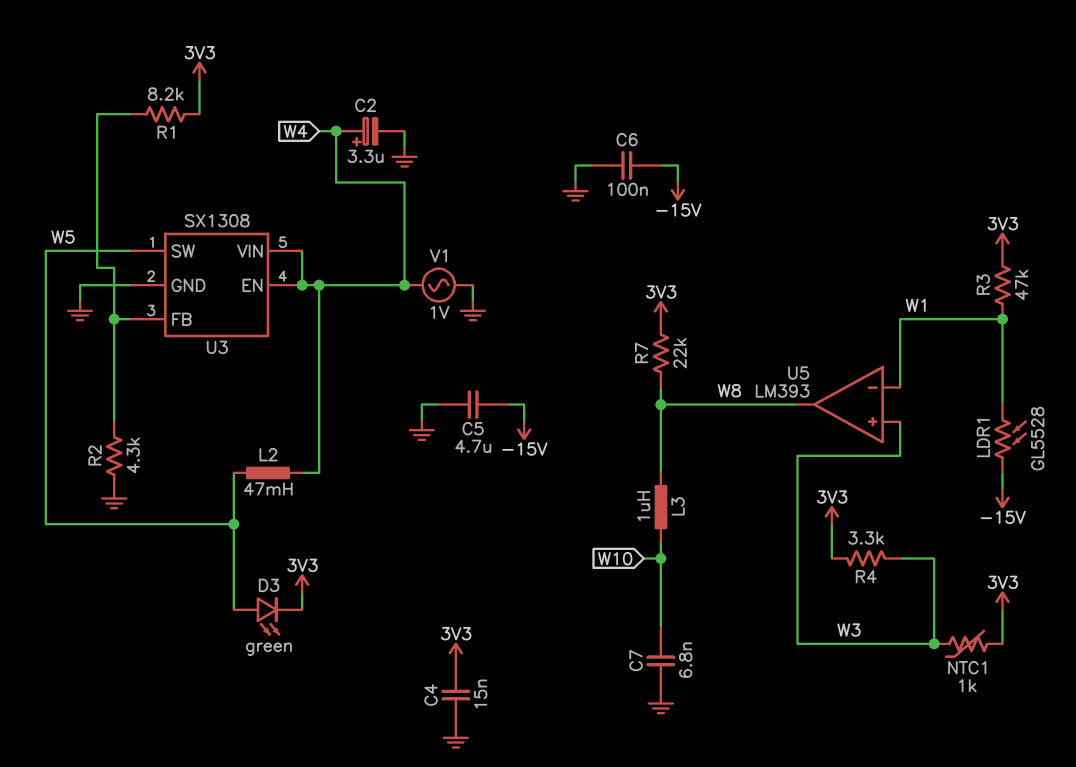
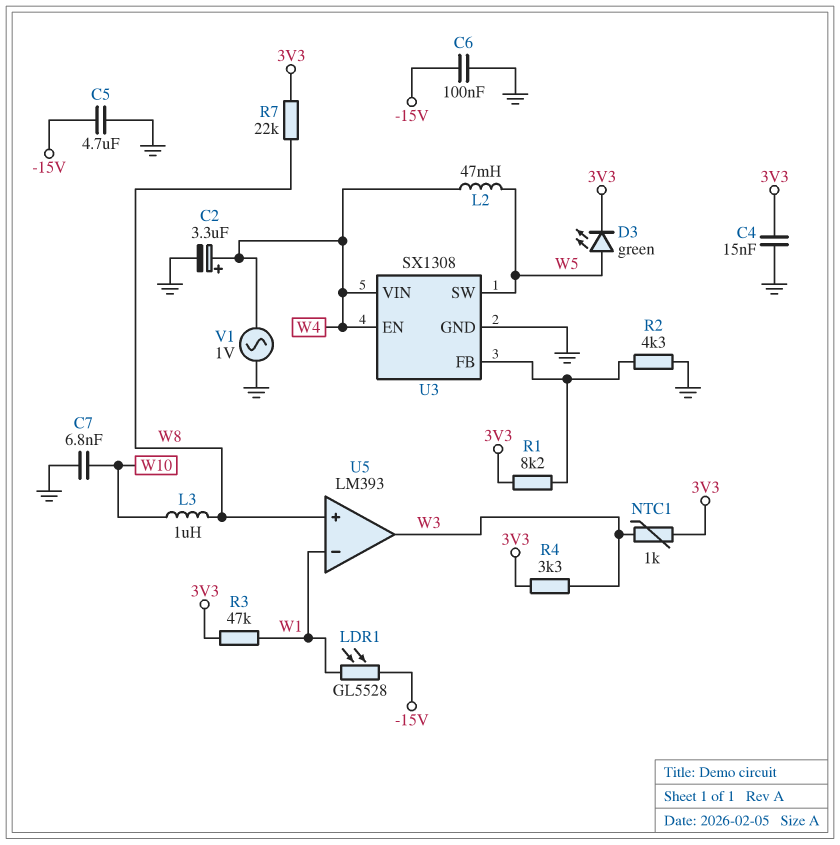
U5 pin in+: W3 -> W8
U5 pin out: W8 -> W3

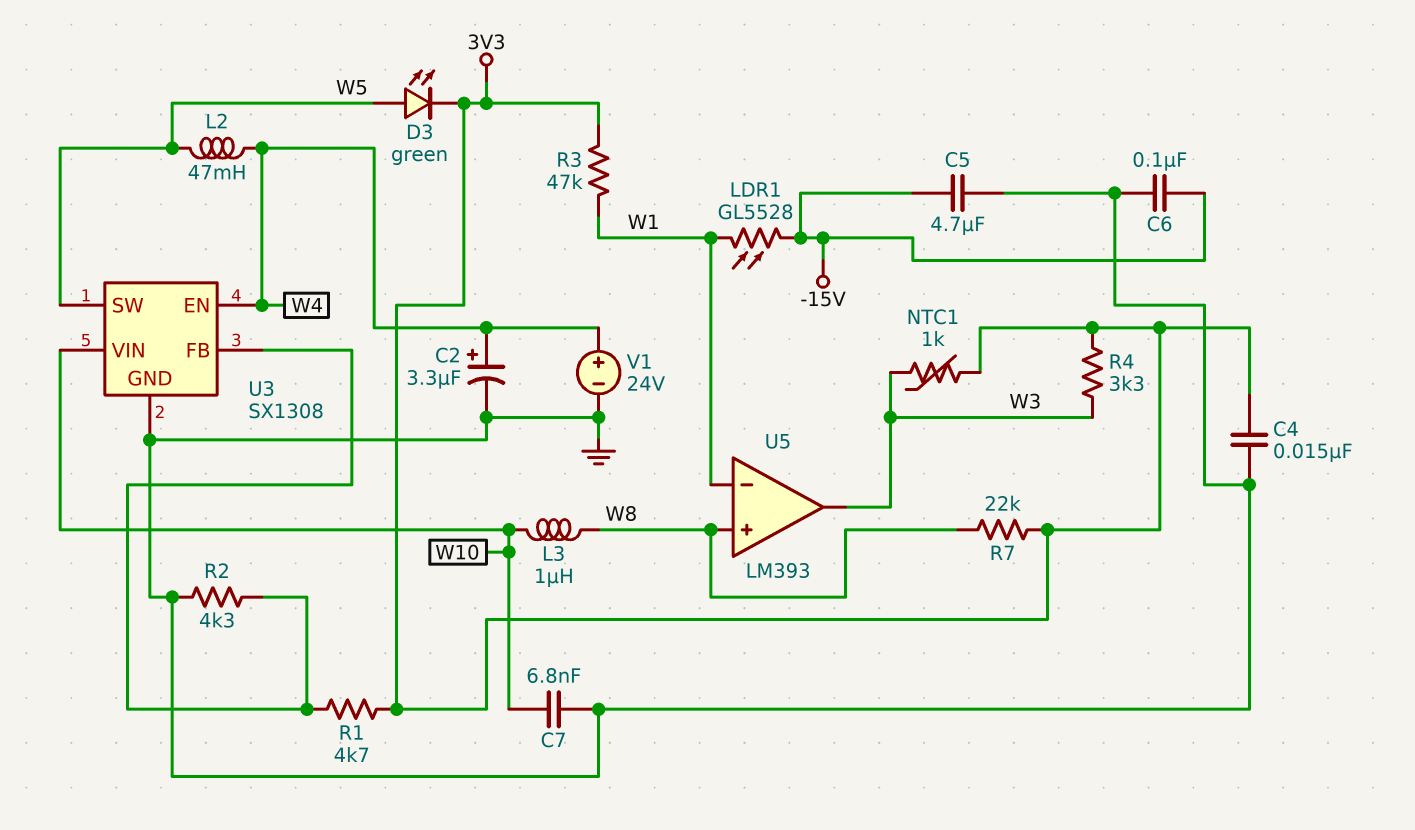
R1: 8.2k (3V3, U3/FB) -> 4.7k (3V3, U3/FB)
U3 pin VIN: W4 -> W10
V1: AC 1V (GND, W4) -> 24V (plus W4, minus GND)

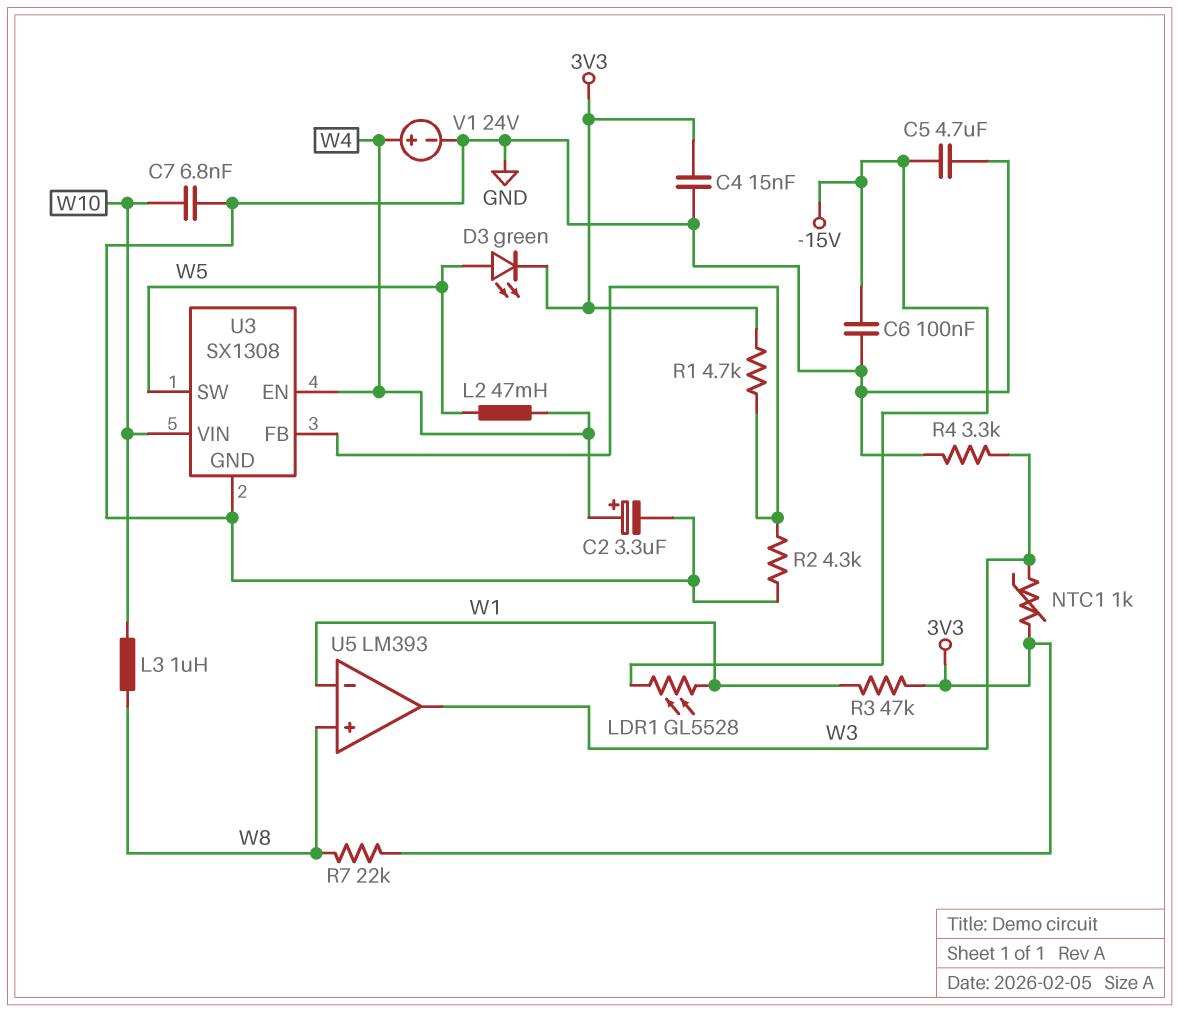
R4: 3.3k (3V3, W3) -> 3.3k (GND, W3)

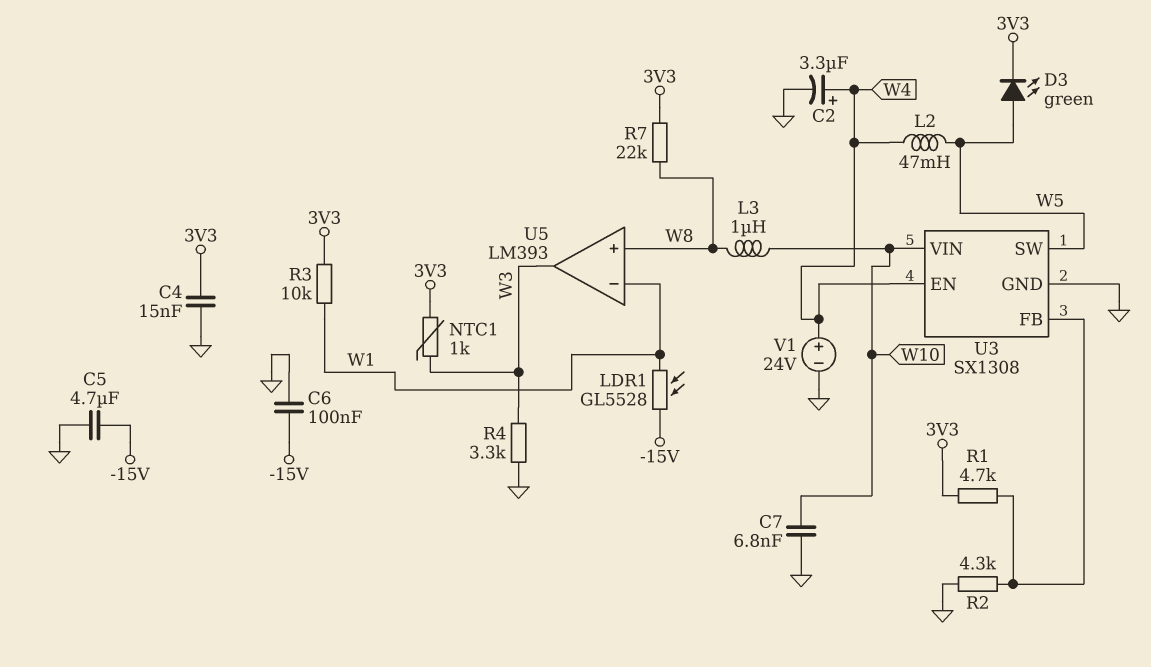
R3: 47k (3V3, W1) -> 10k (3V3, W1)

